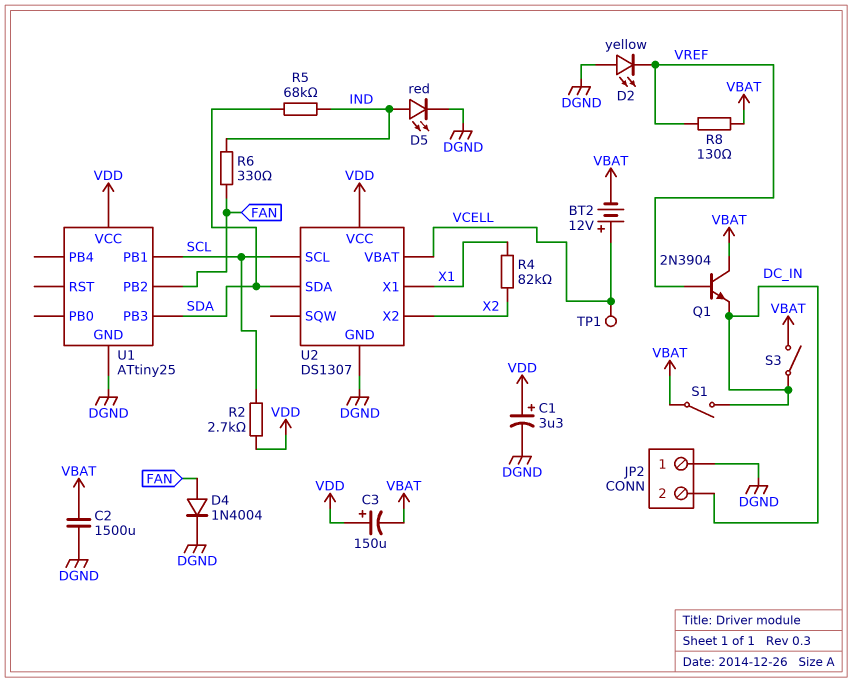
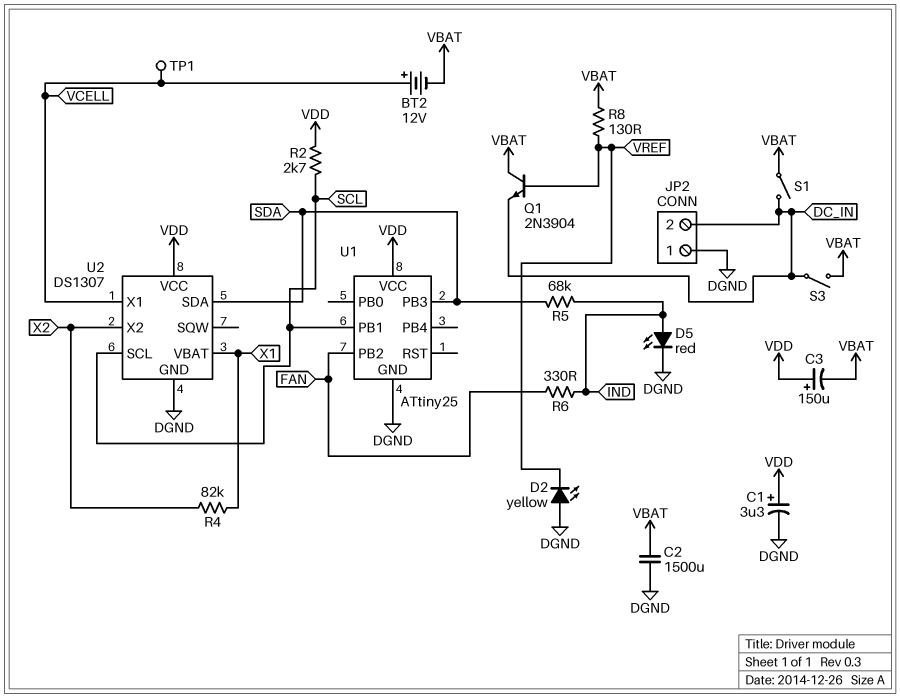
D4: diode 1N4004 (A FAN, K DGND) -> none
U2 pin VBAT: VCELL -> X1
U2 pin X1: X1 -> VCELL

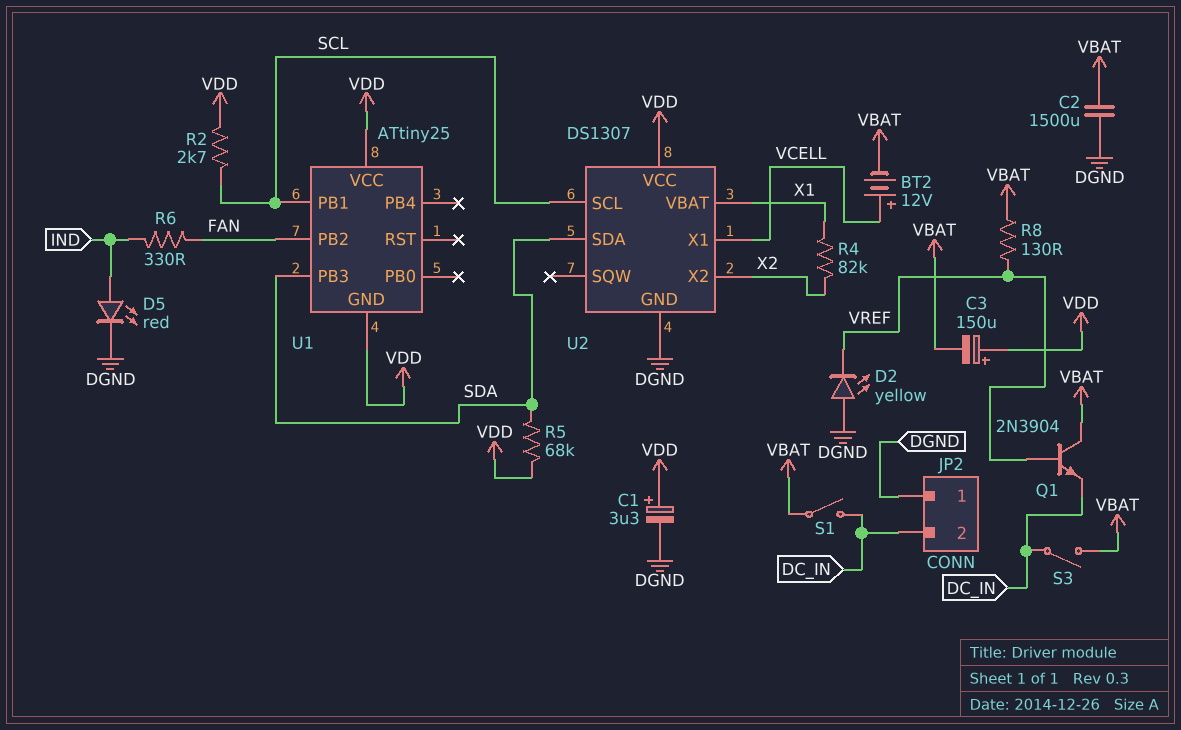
R5: 68k (IND, SDA) -> 68k (SDA, VDD)
TP1: test point (VCELL) -> none
U1 pin GND: DGND -> VDD

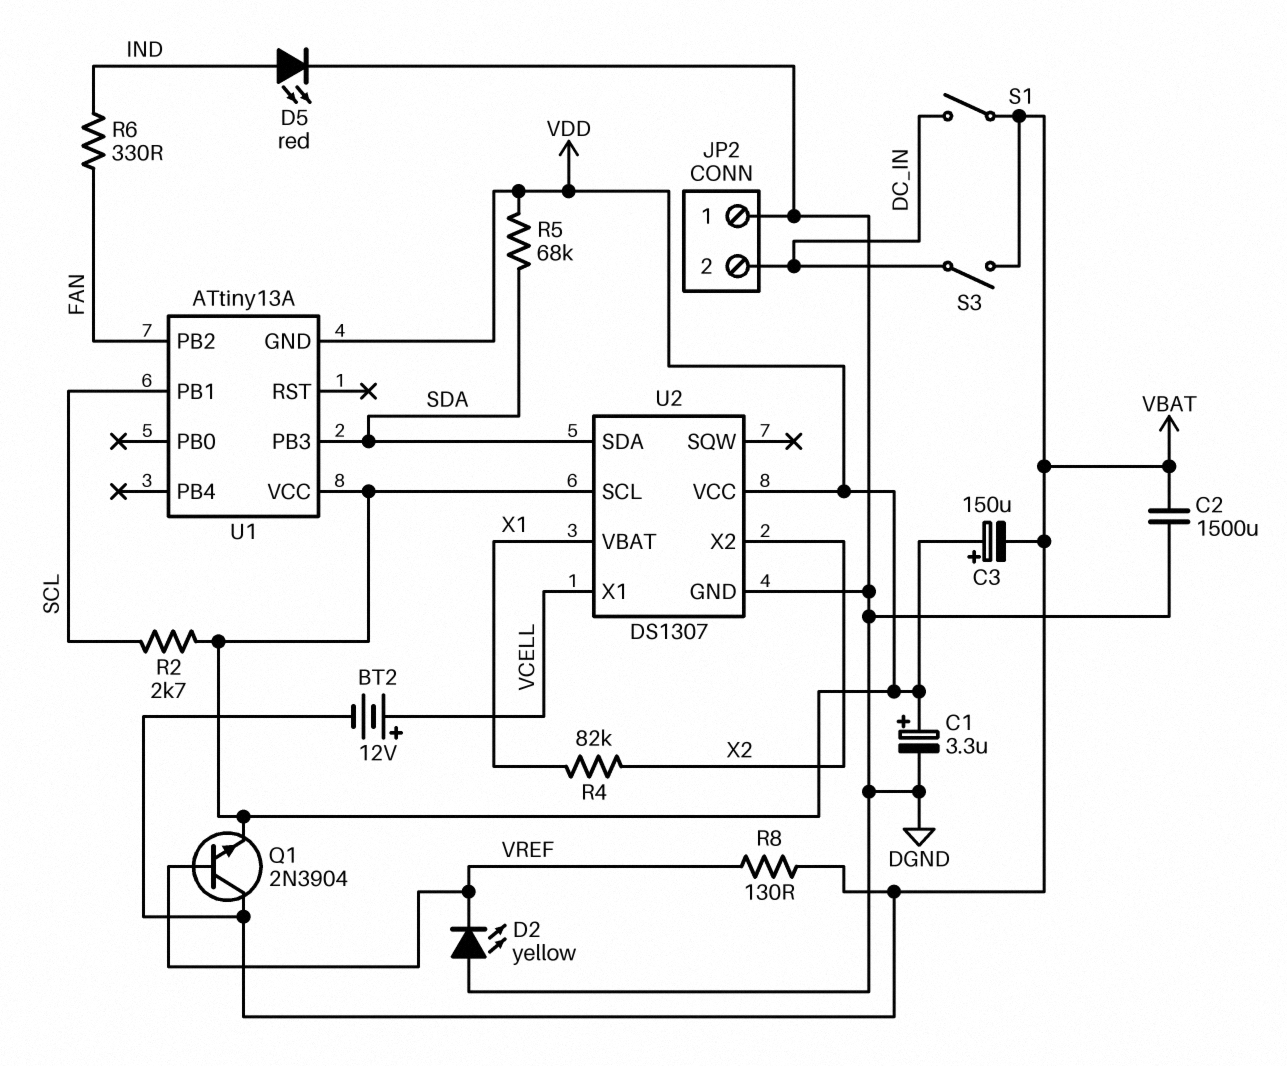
Q1: NPN 2N3904 (B VREF, C VBAT, E DC_IN) -> NPN 2N3904 (B VREF, C VBAT, E VDD)
U1: ATtiny25 -> ATtiny13A
U2 pin SCL: SCL -> VDD

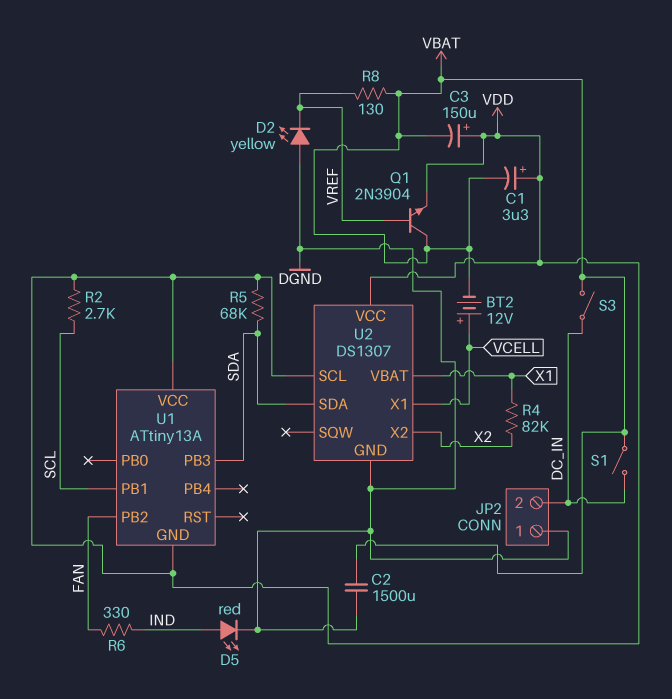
C1: 3.3uF (plus VDD, minus DGND) -> 3.3uF (plus VDD, minus VBAT)

